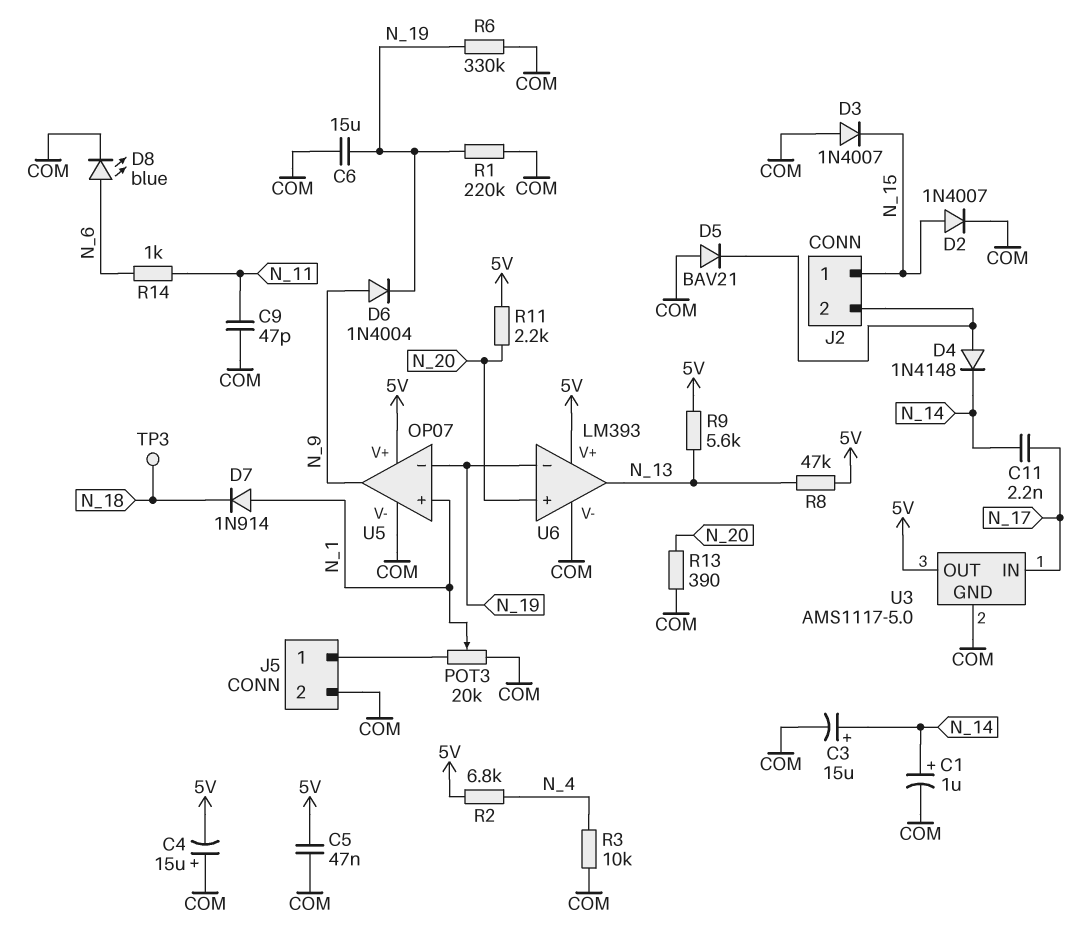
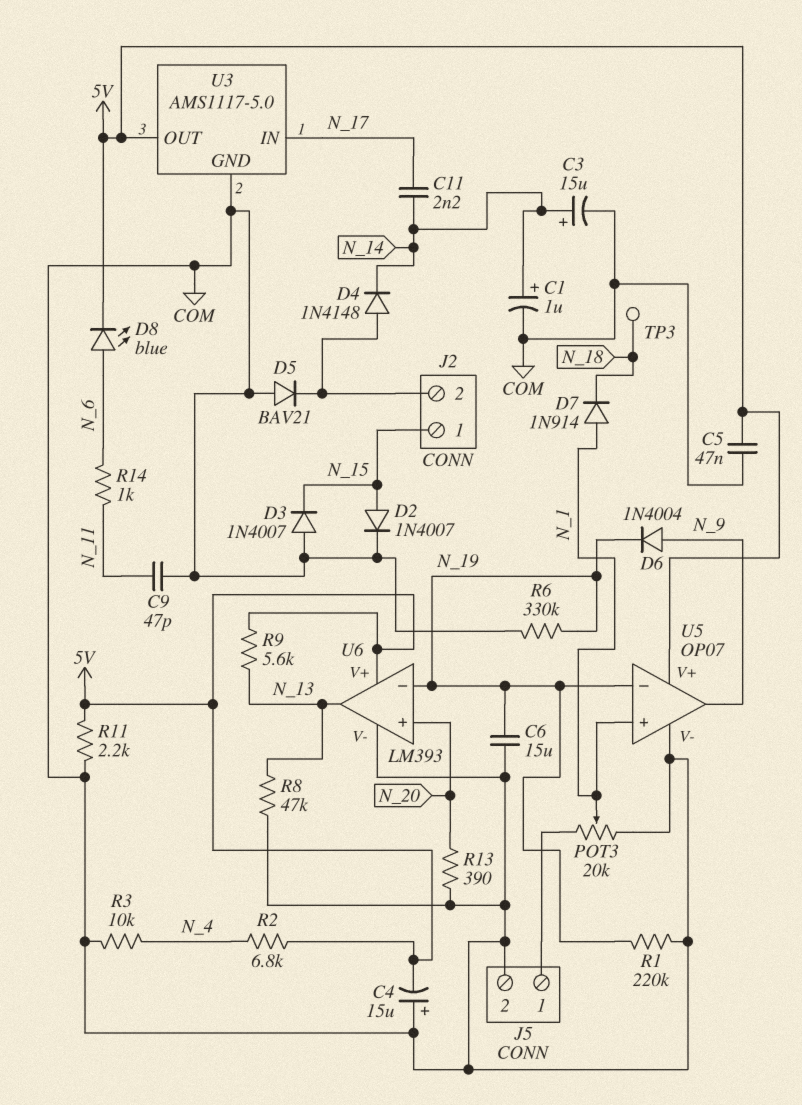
D8: LED blue (A N_6, K COM) -> LED blue (A N_6, K 5V)
R8: 47k (5V, N_13) -> 47k (COM, N_13)
R11: 2.2k (5V, N_20) -> 2.2k (5V, COM)

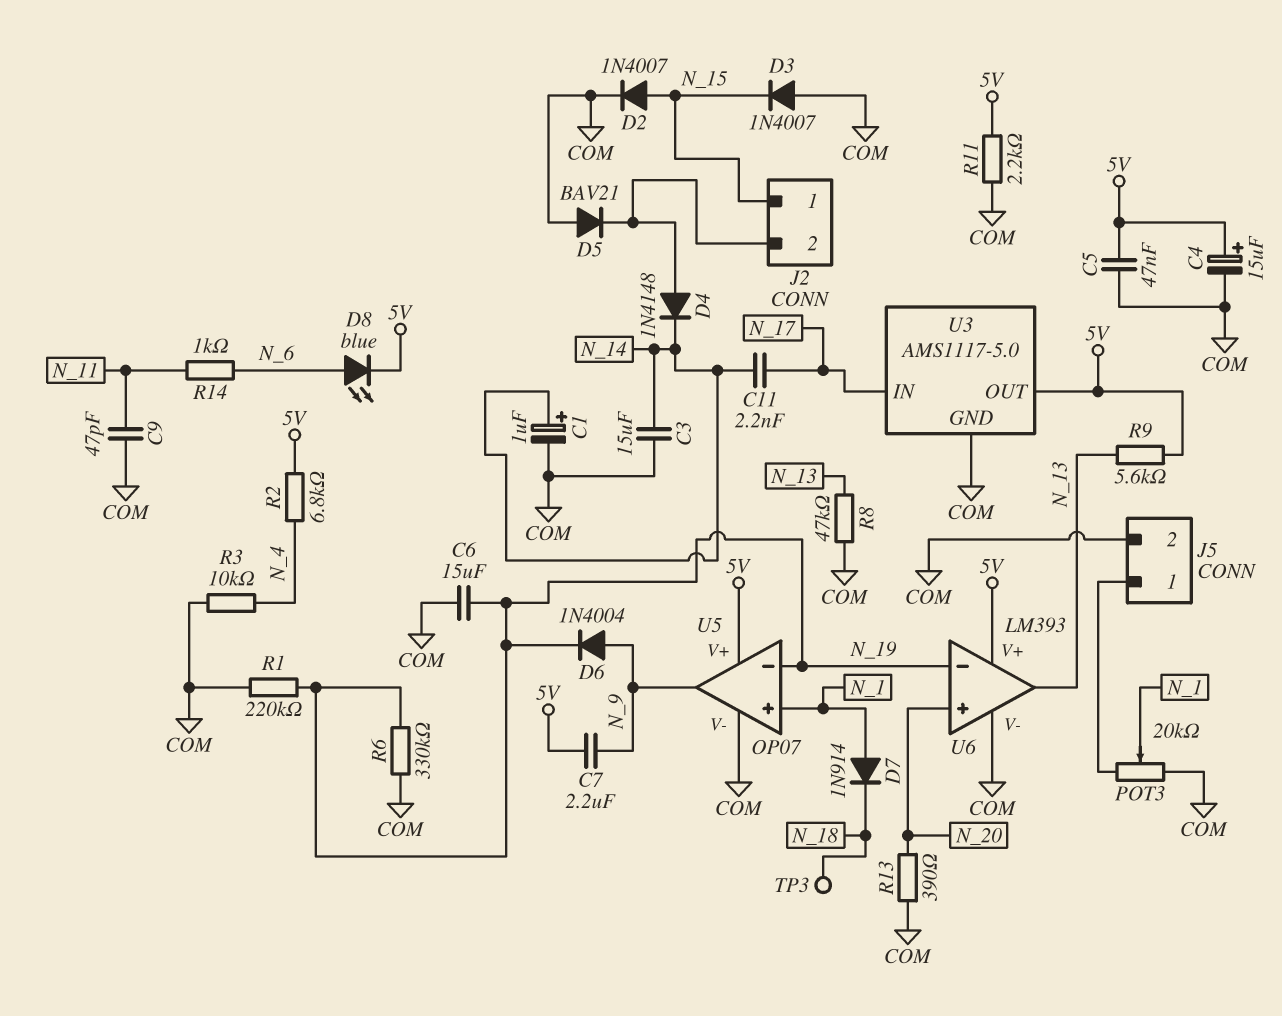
C3: 15uF (plus N_14, minus COM) -> 15uF (COM, N_14)
C4: 15uF (plus COM, minus 5V) -> 15uF (plus 5V, minus COM)
C7: none -> 2.2uF (5V, N_9)

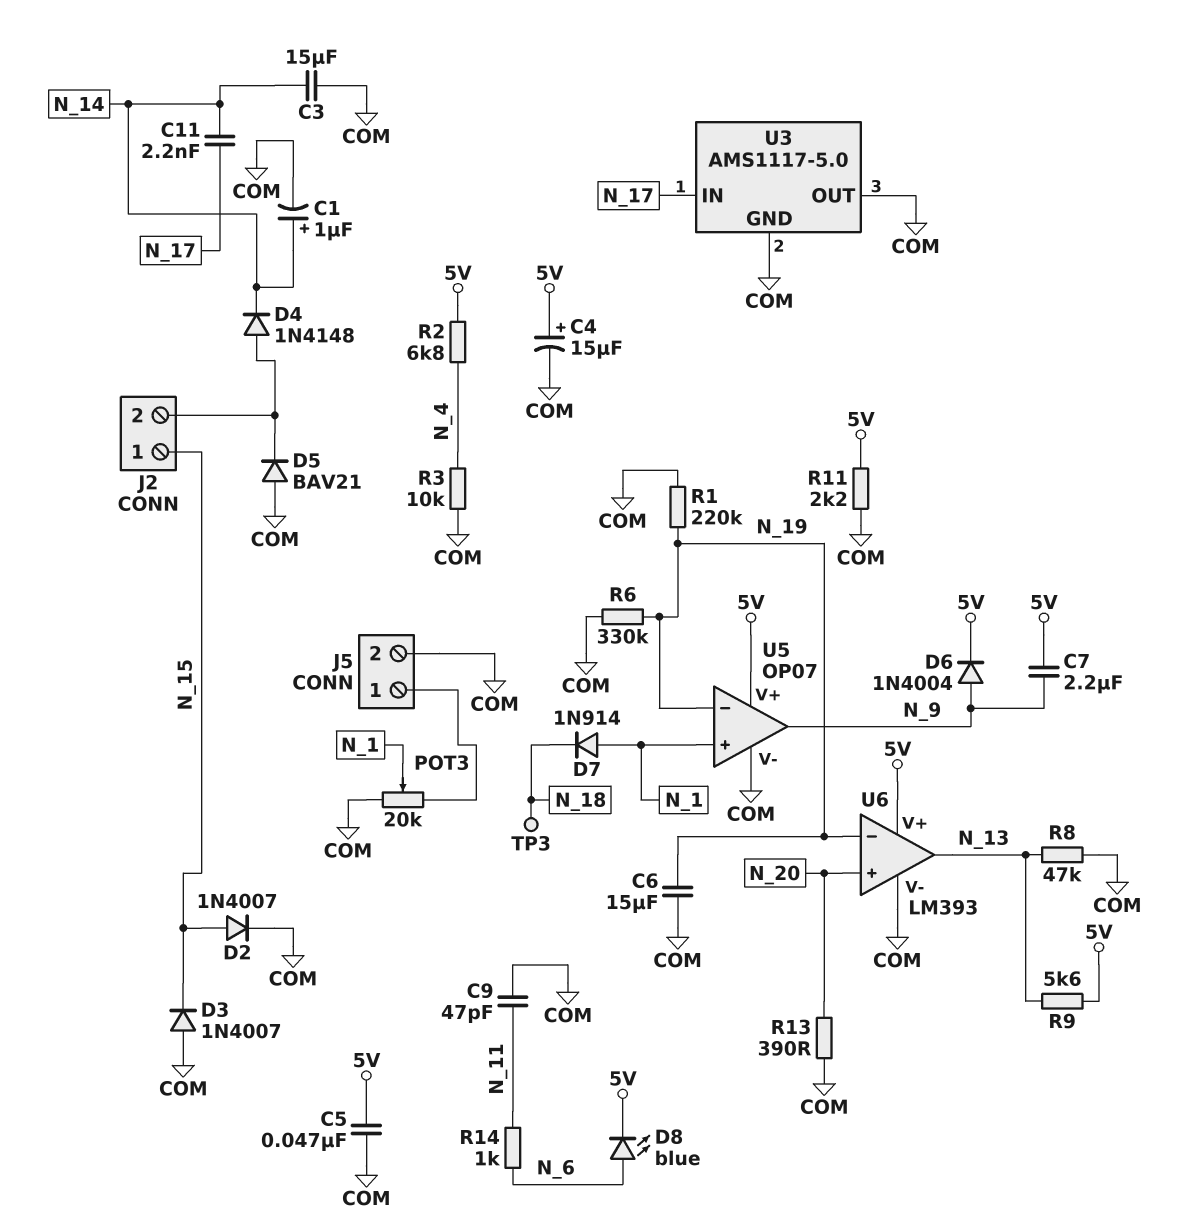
D6: diode 1N4004 (A N_9, K N_19) -> diode 1N4004 (A N_9, K 5V)
U3 pin OUT: 5V -> COM

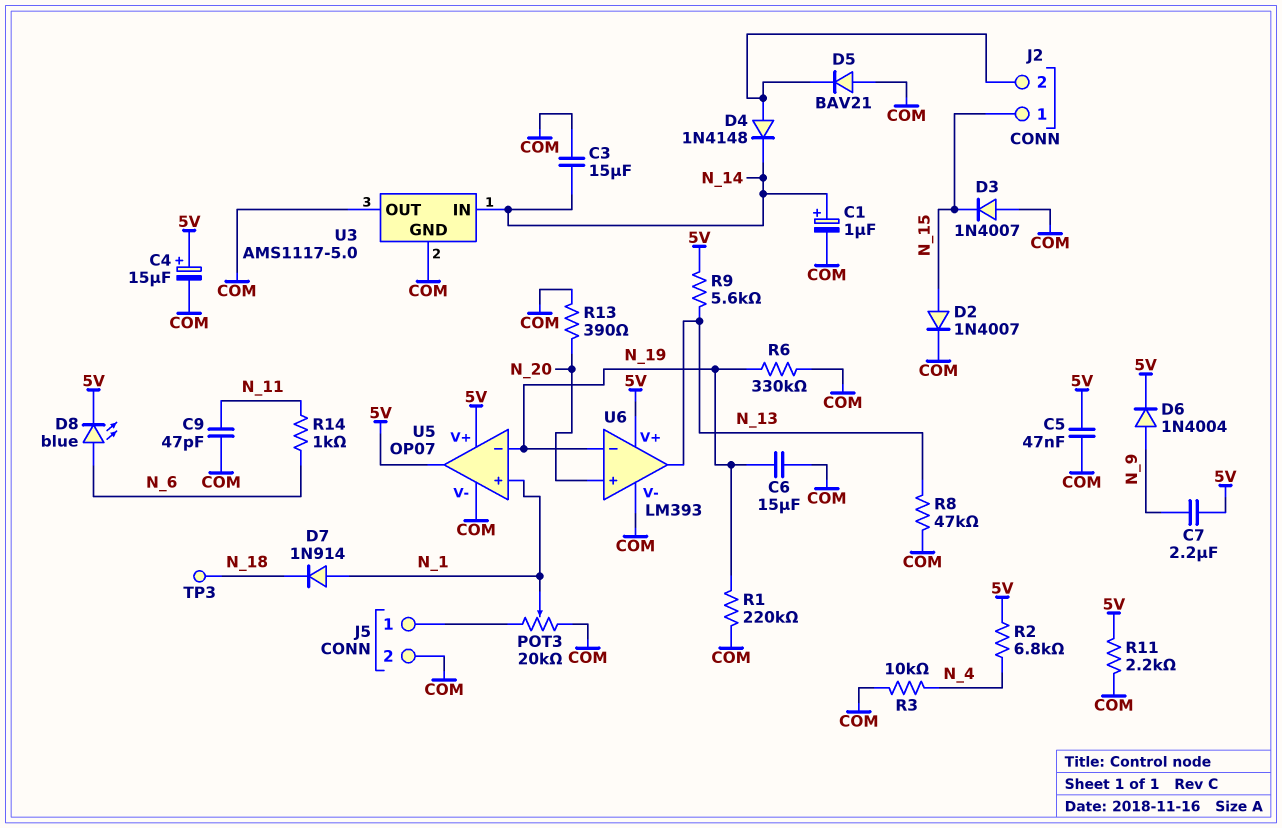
C11: 2.2nF (N_14, N_17) -> none
U3 pin IN: N_17 -> N_14
U5 pin out: N_9 -> 5V

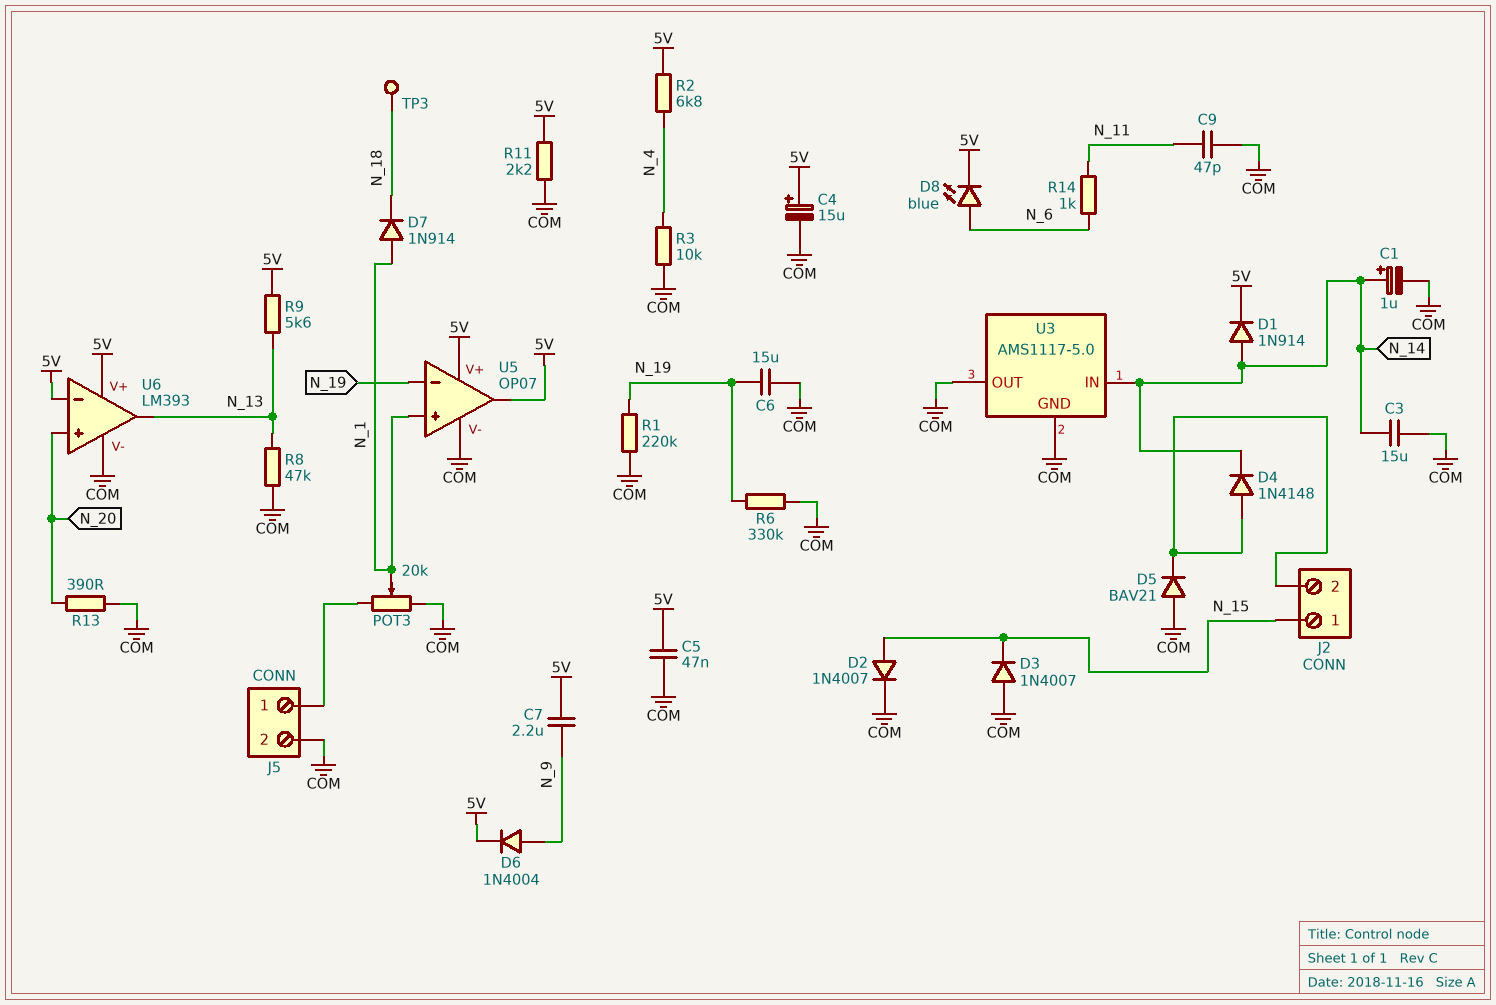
D1: none -> diode 1N914 (A N_14, K 5V)
U6 pin in-: N_19 -> 5V

